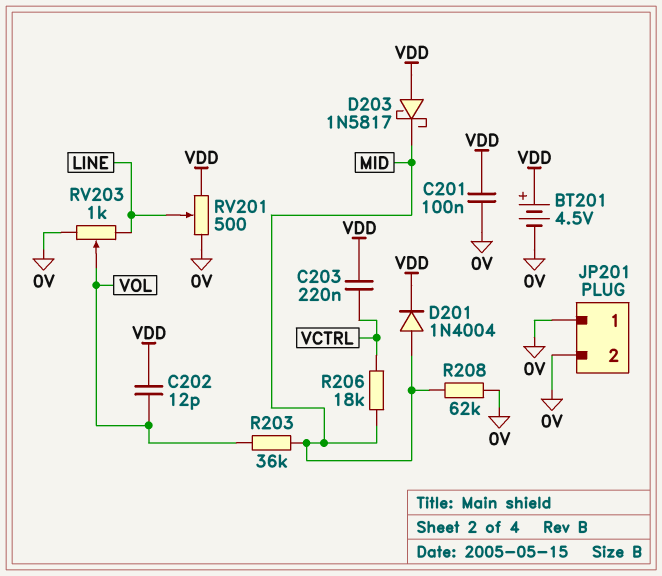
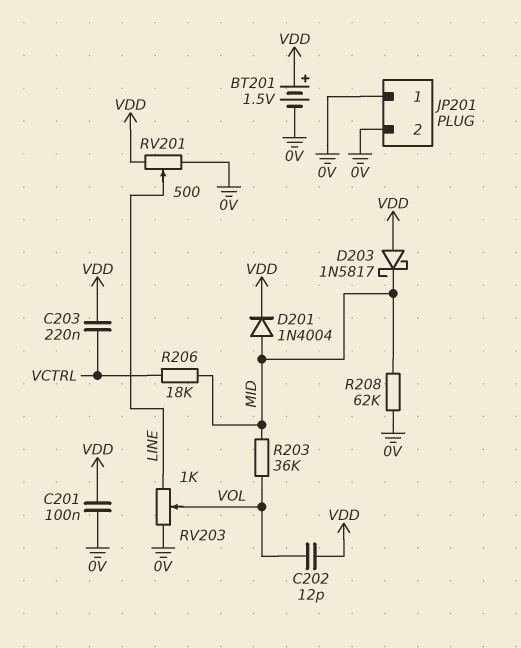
BT201: 4.5V (plus VDD, minus 0V) -> 1.5V (plus VDD, minus 0V)

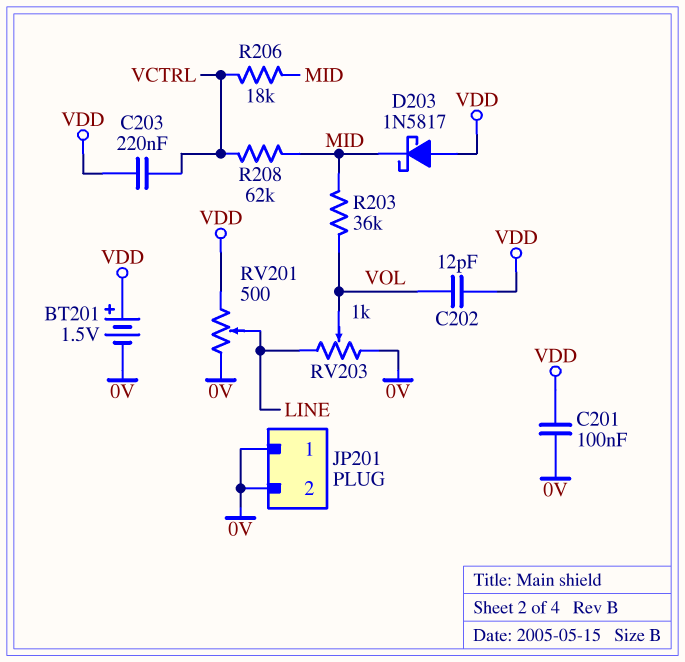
D201: diode 1N4004 (A MID, K VDD) -> none
R208: 62k (0V, MID) -> 62k (MID, VCTRL)

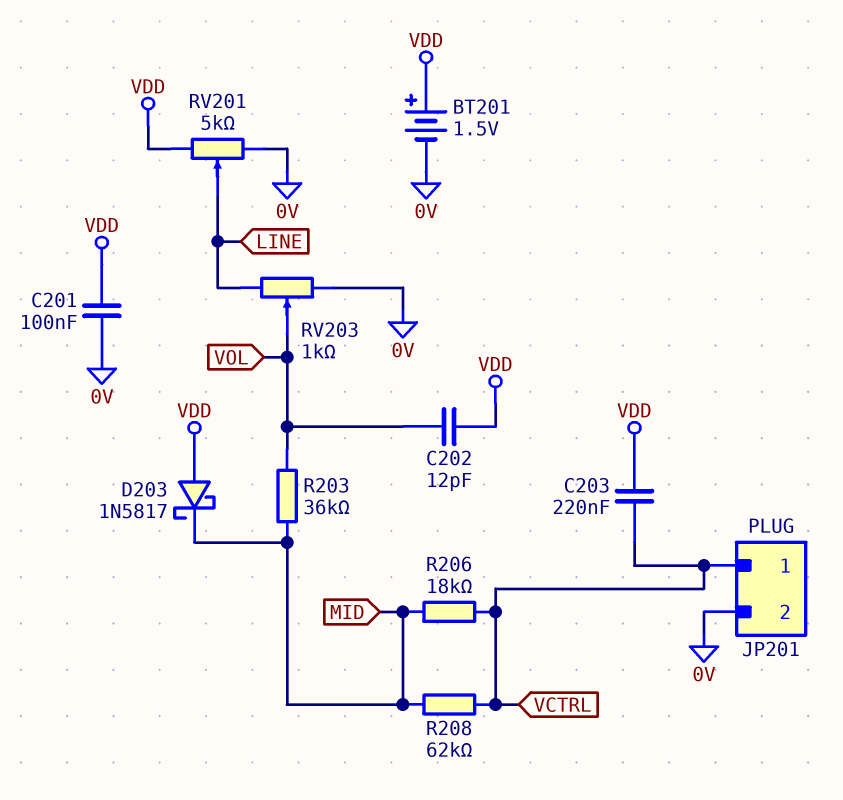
JP201 pin 1: 0V -> VCTRL
RV201: 500 (0V, VDD, wiper LINE) -> 5k (0V, VDD, wiper LINE)

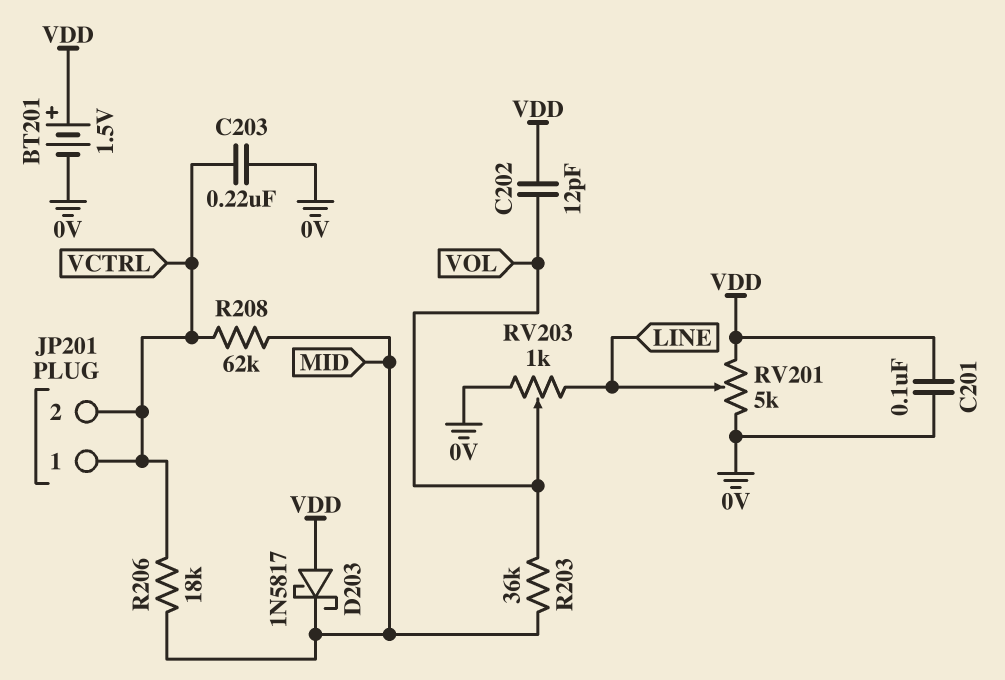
C203: 220nF (VCTRL, VDD) -> 220nF (0V, VCTRL)
JP201 pin 2: 0V -> VCTRL

